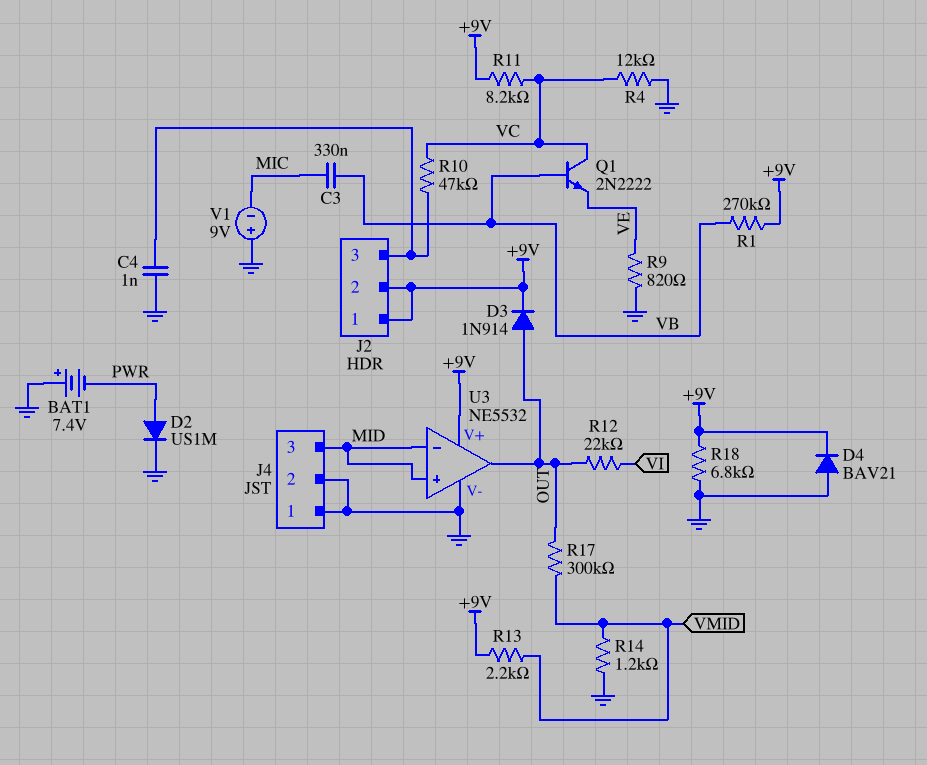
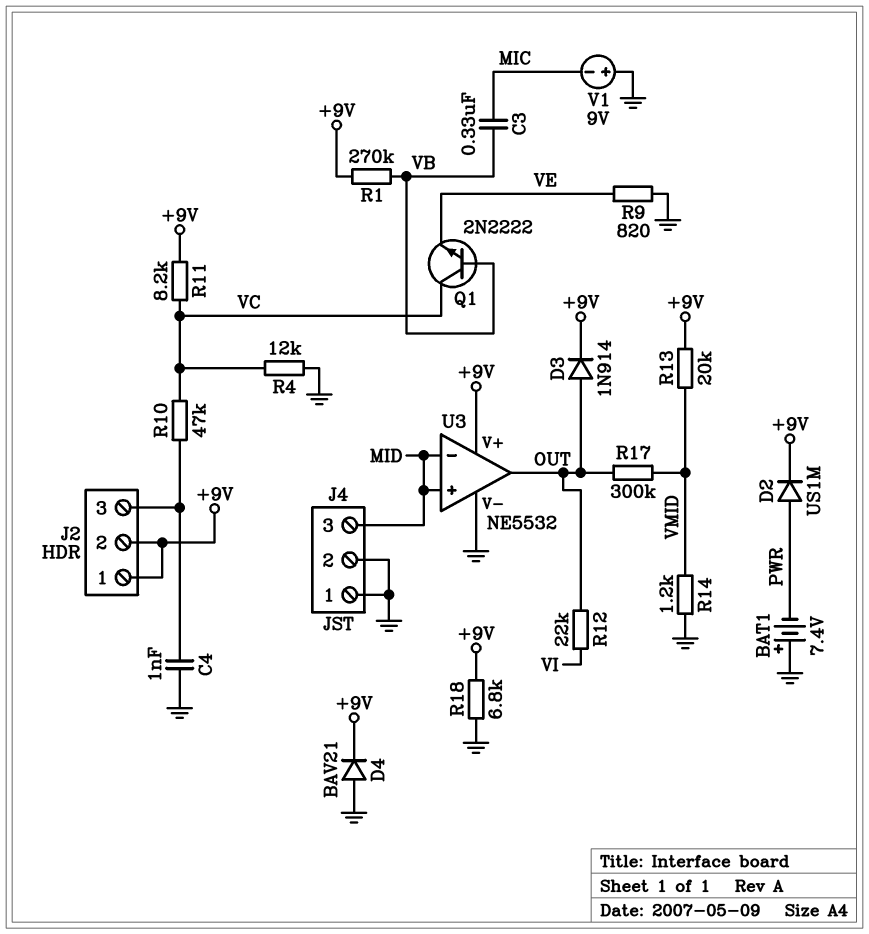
D2: diode US1M (A PWR, K GND) -> diode US1M (A PWR, K +9V)
R13: 2.2k (+9V, VMID) -> 20k (+9V, VMID)

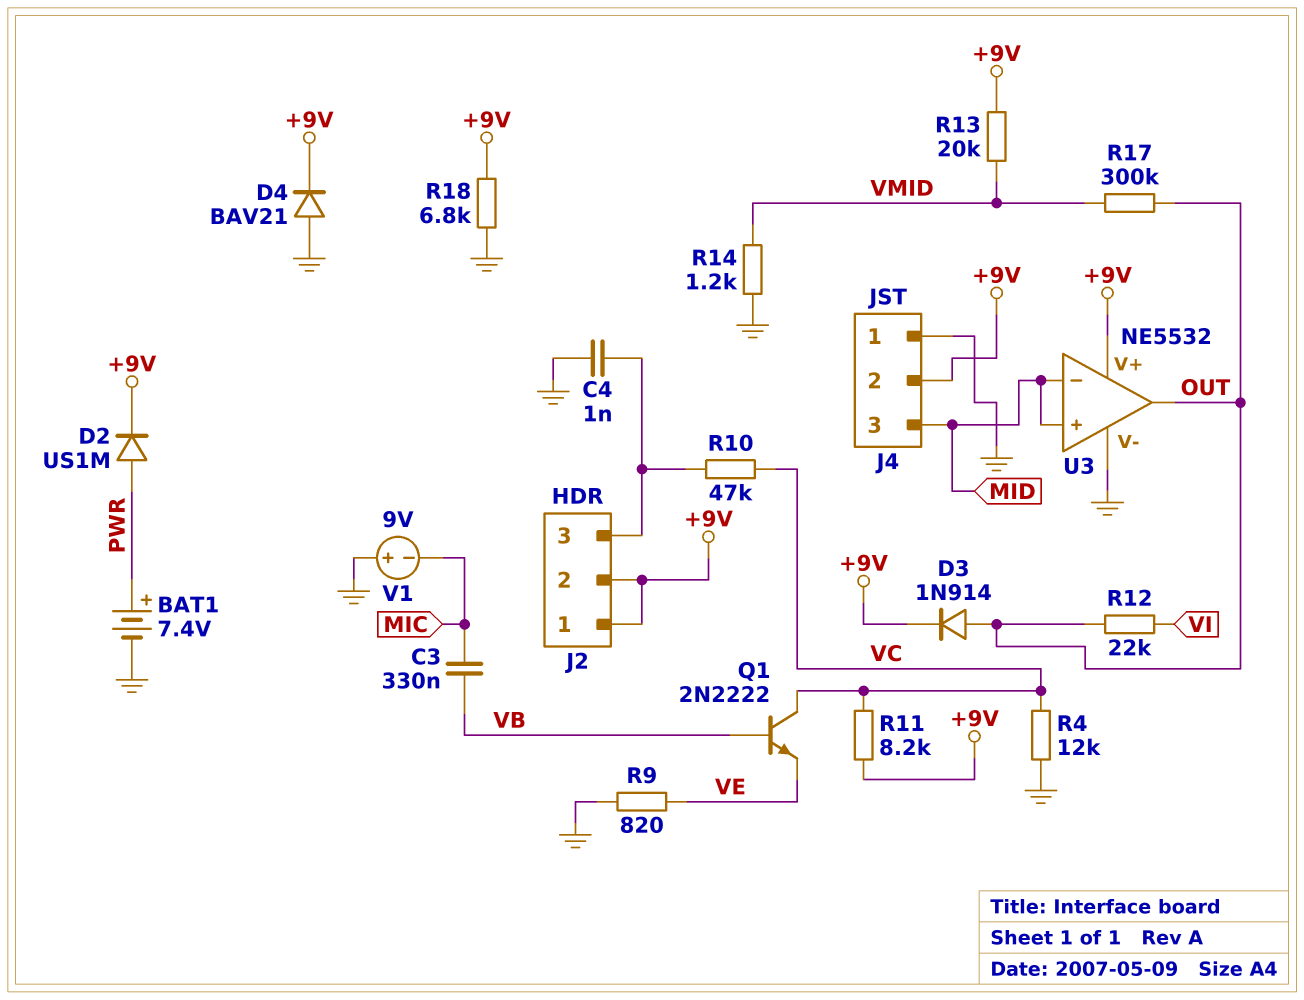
BAT1: 7.4V (plus GND, minus PWR) -> 7.4V (plus PWR, minus GND)
J4 pin 2: GND -> +9V
R1: 270k (+9V, VB) -> none

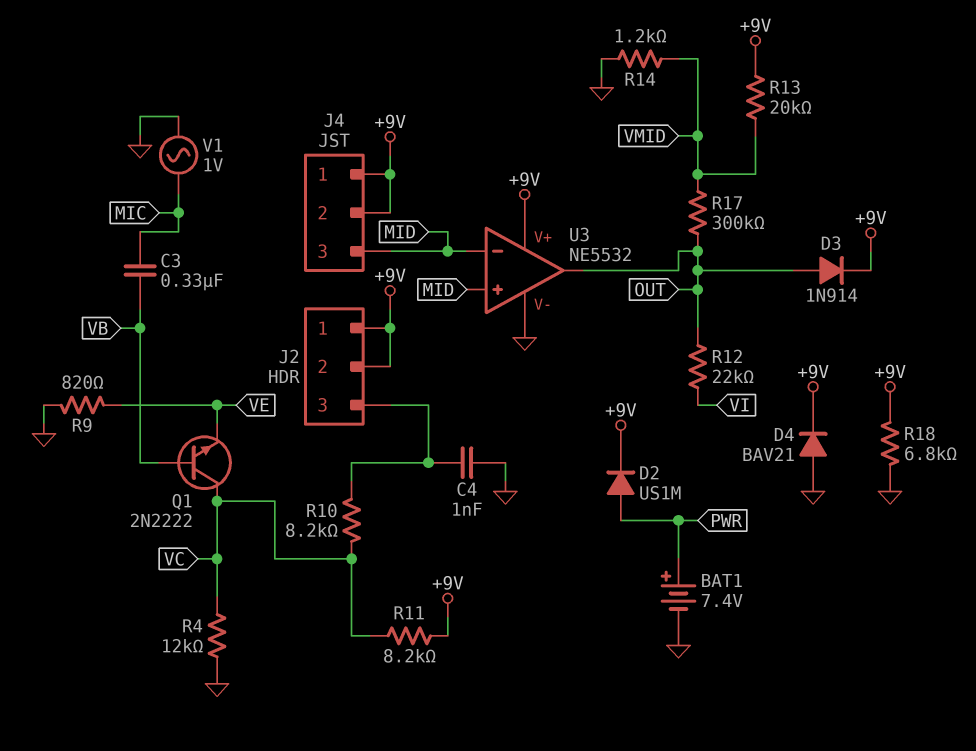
J4 pin 1: GND -> +9V
R10: 47k (J2/3, VC) -> 8.2k (J2/3, VC)
V1: 9V (plus GND, minus MIC) -> AC 1V (GND, MIC)

